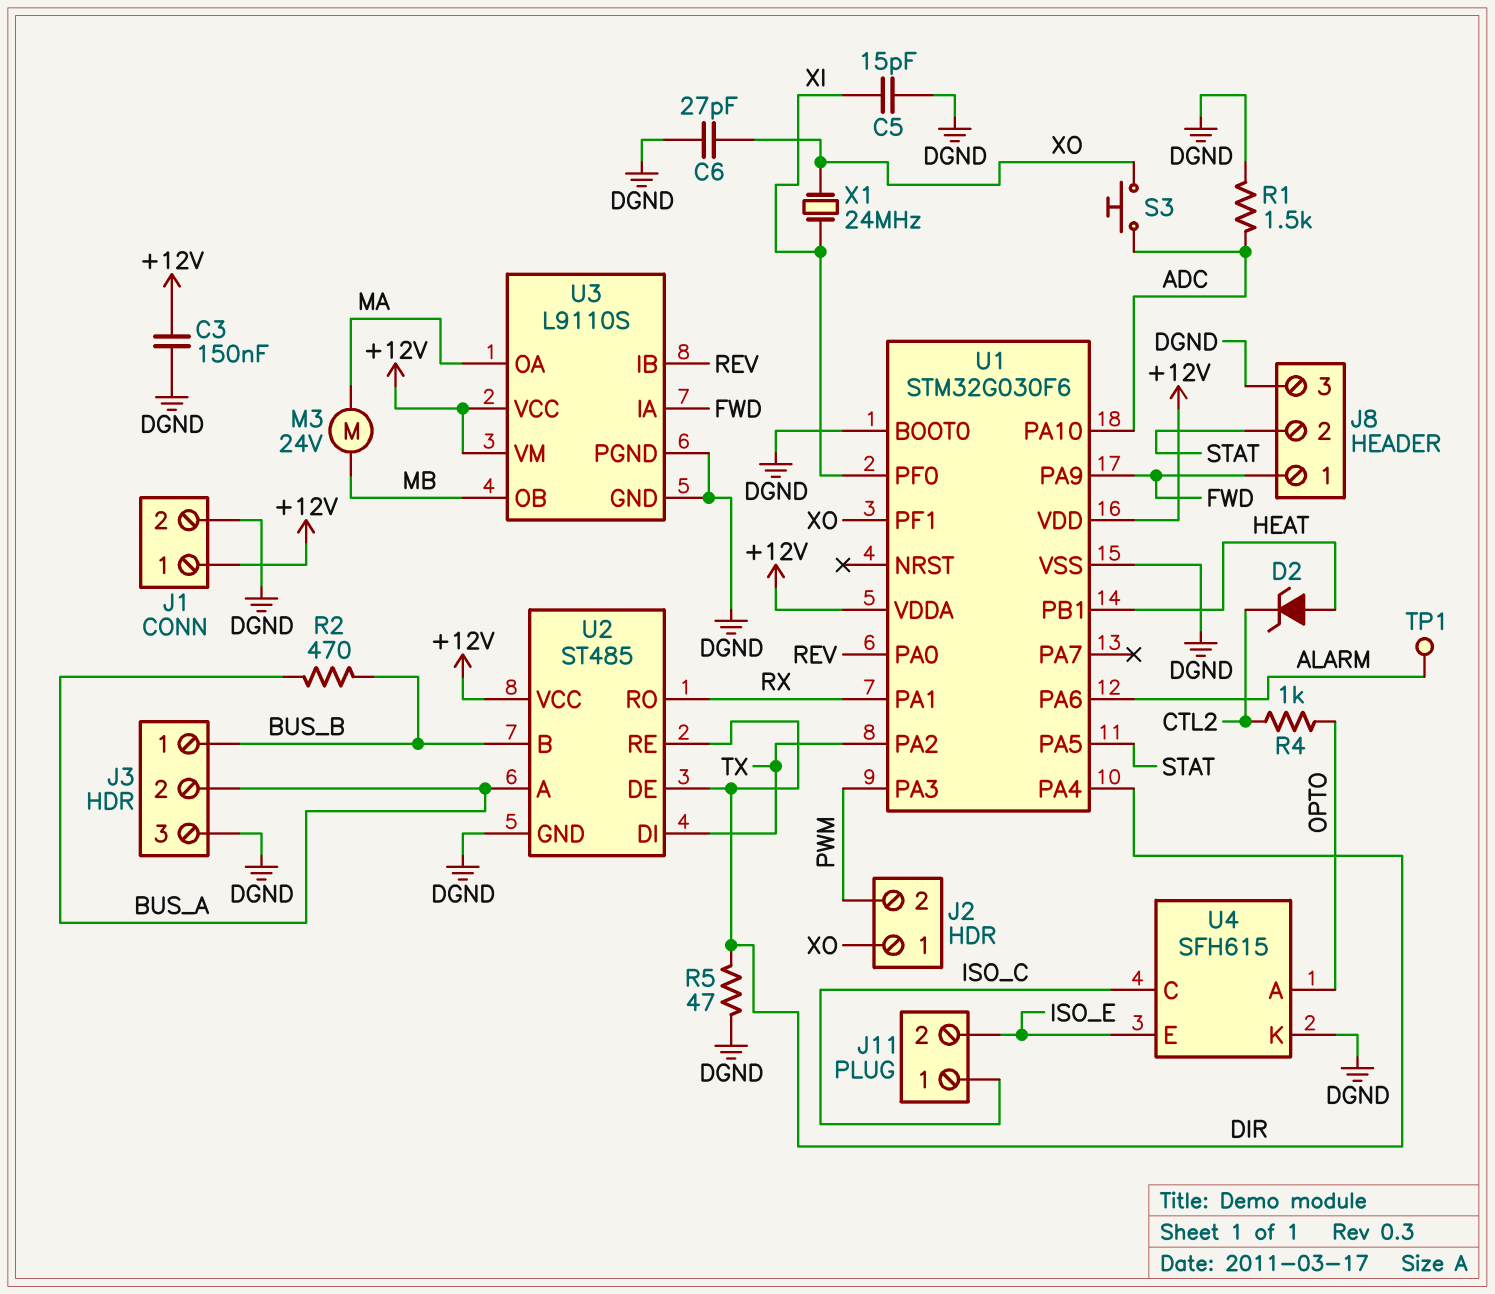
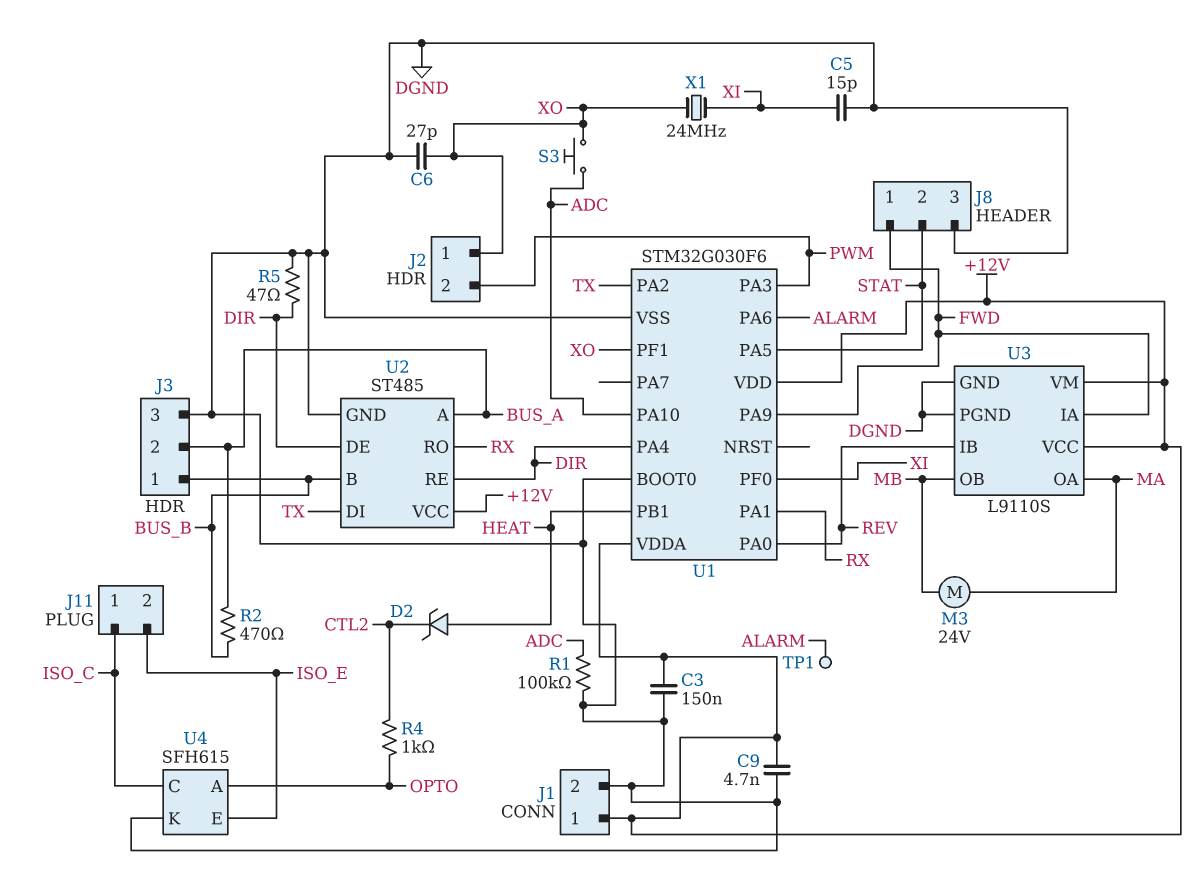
C9: none -> 4.7nF (+12V, DGND)
R1: 1.5k (ADC, DGND) -> 100k (ADC, DGND)

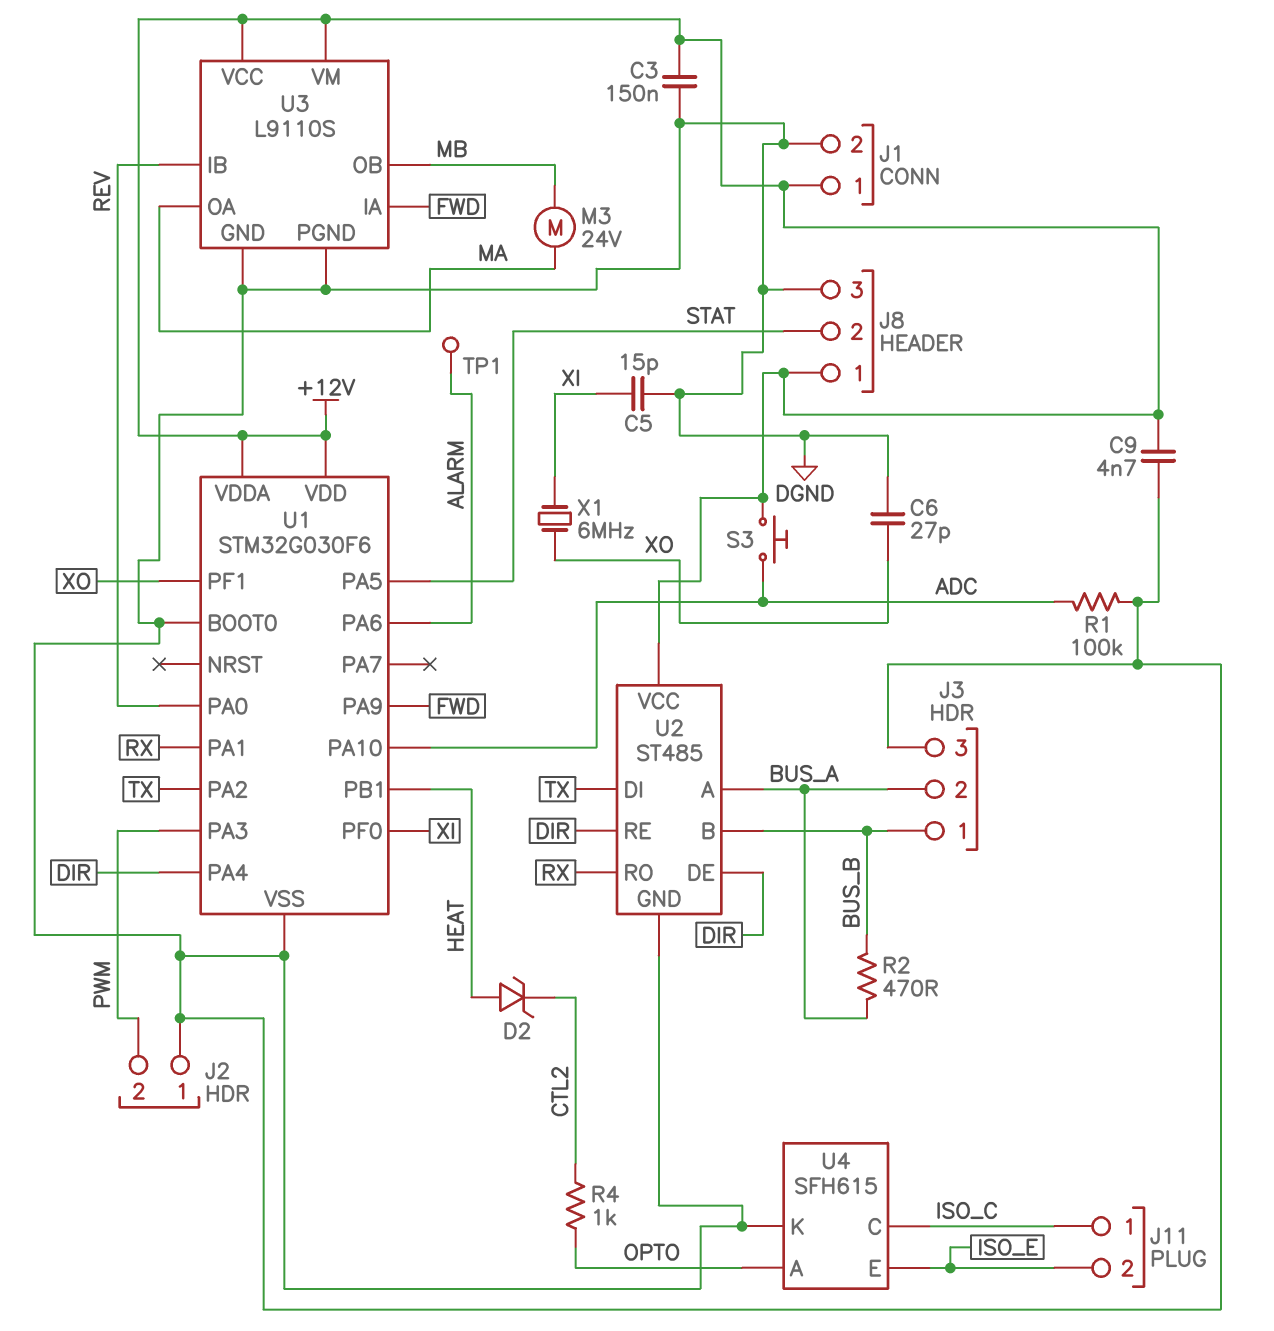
J2 pin 1: XO -> DGND
J8 pin 1: FWD -> +12V
R5: 47 (DGND, DIR) -> none
S3: button (ADC, XO) -> button (+12V, ADC)
X1: 24MHz (XI, XO) -> 6MHz (XI, XO)

